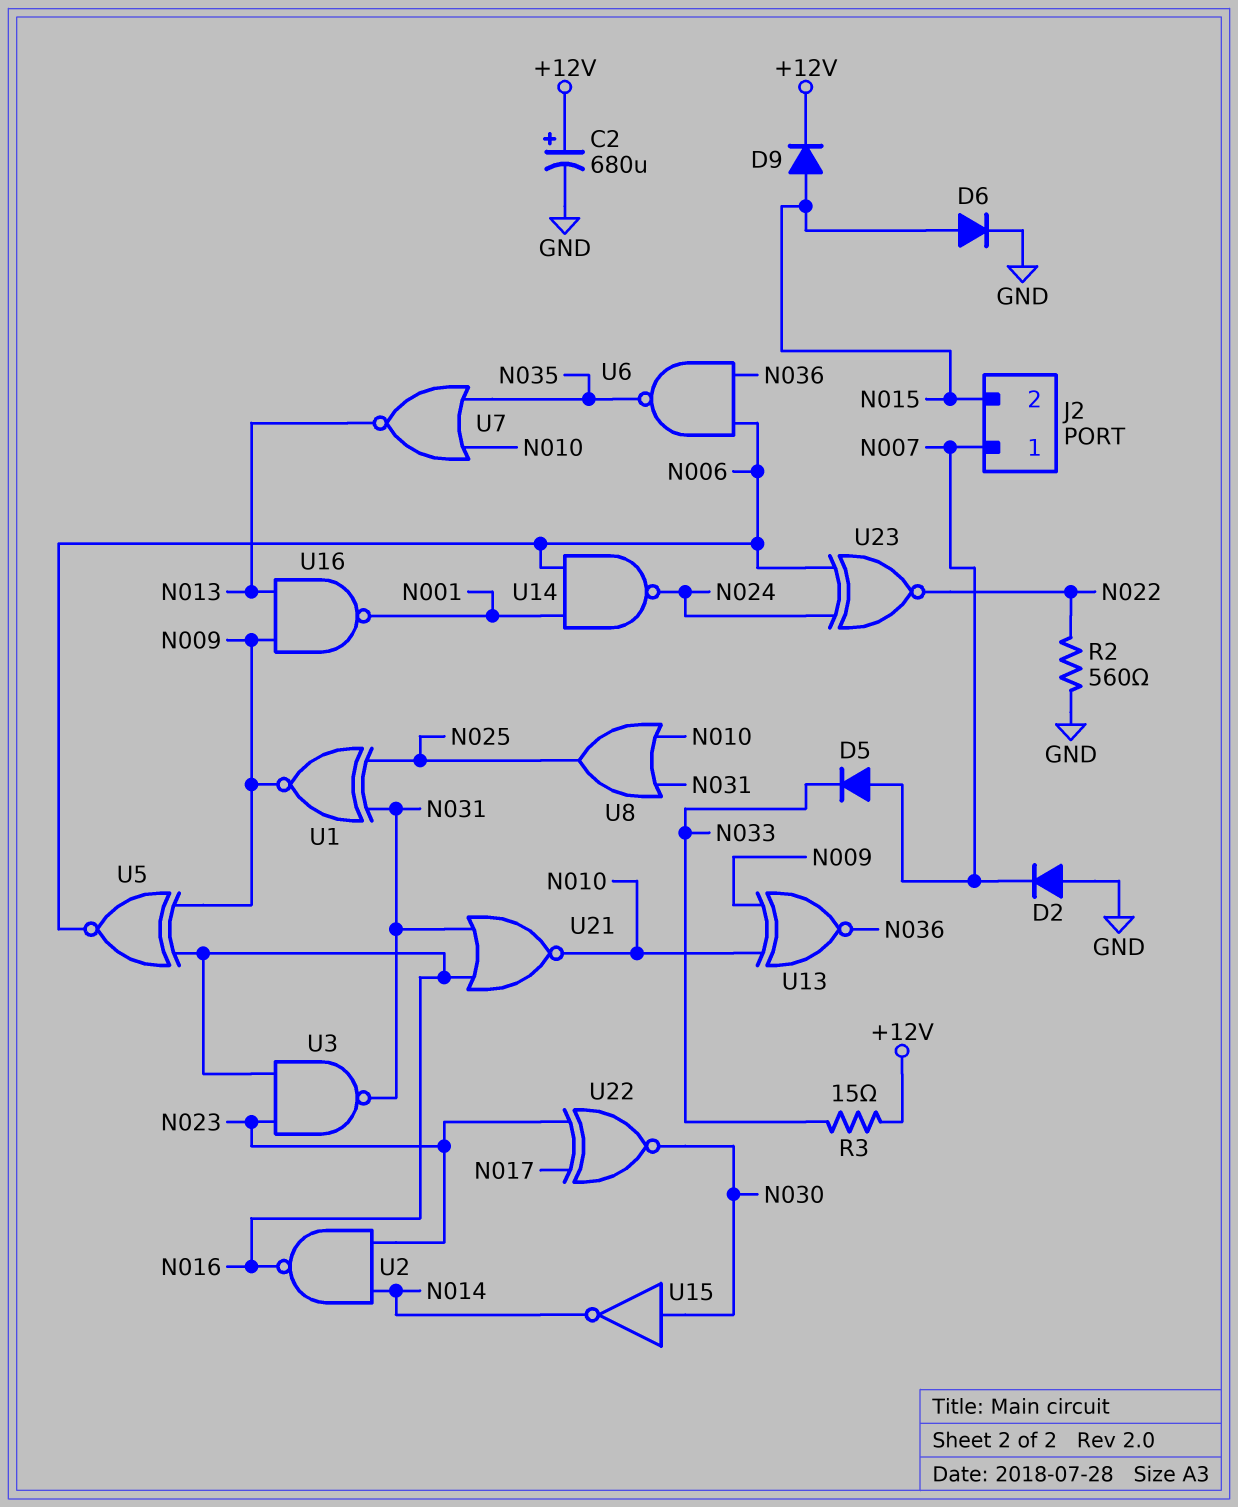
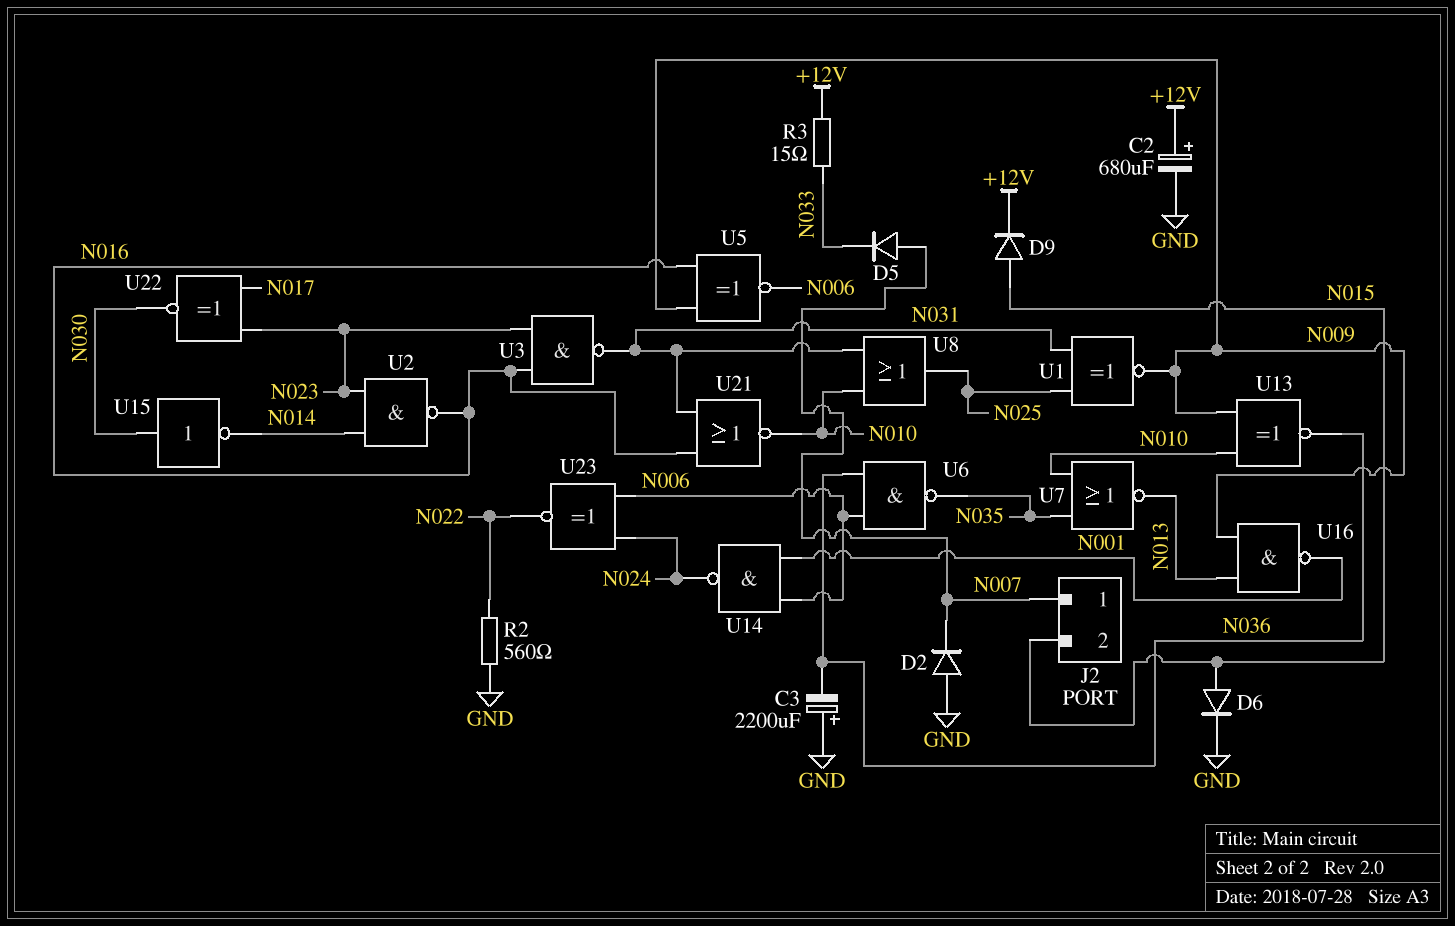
C3: none -> 2200uF (plus GND, minus N036)

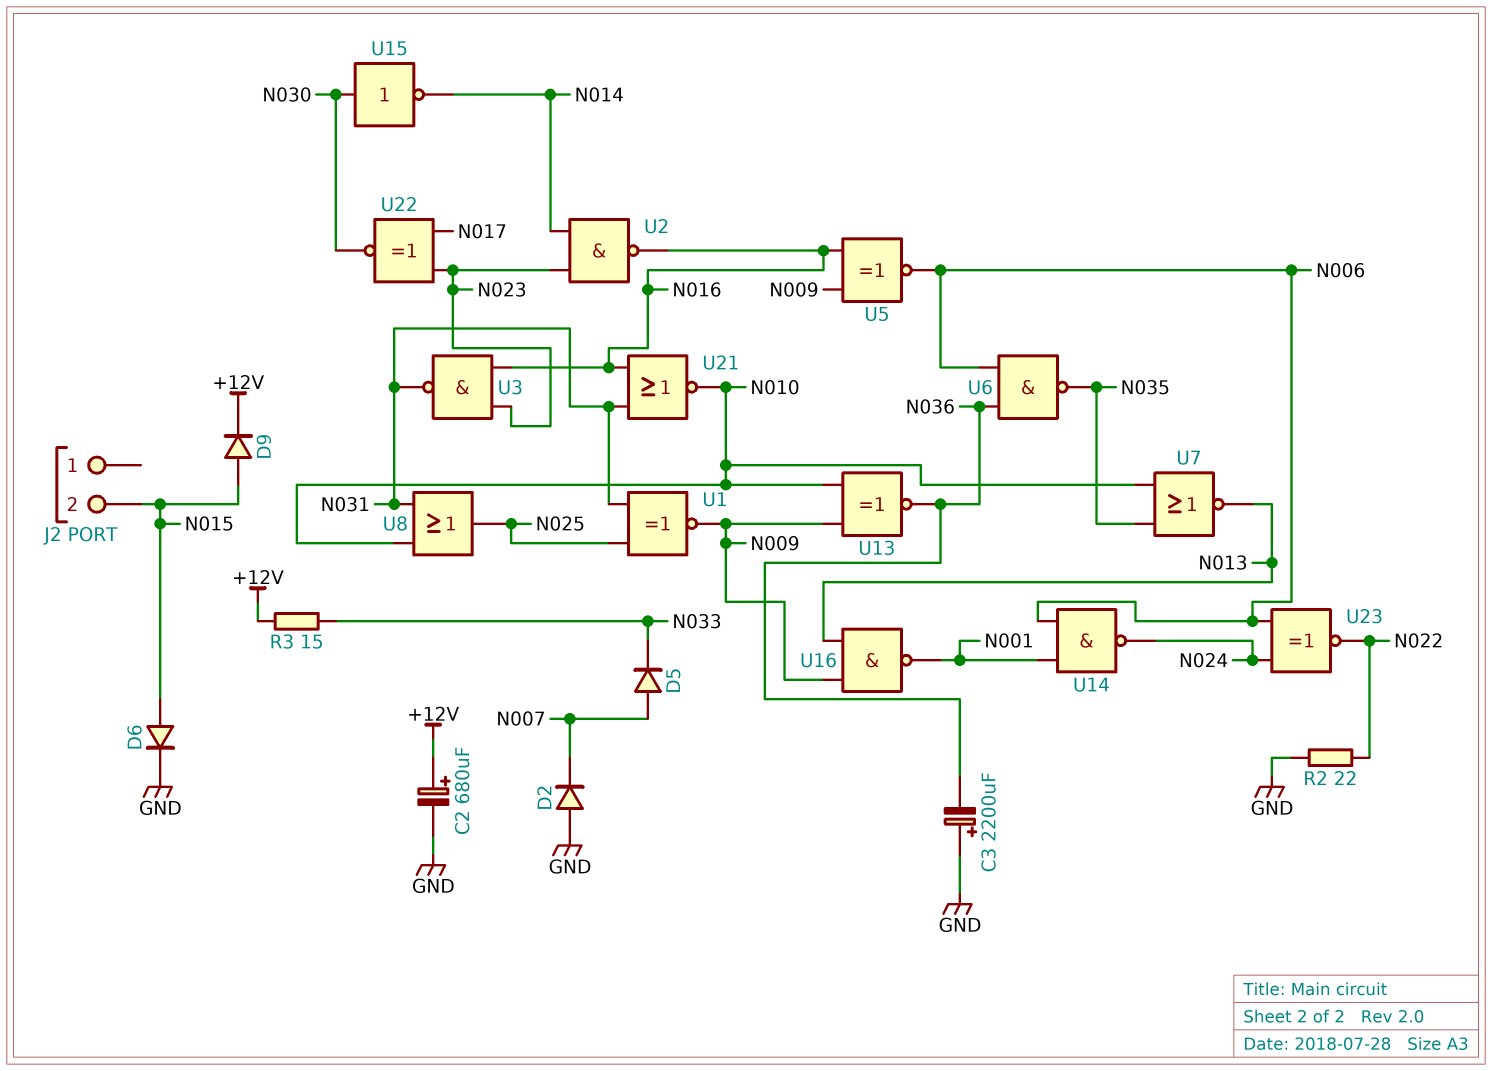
J2 pin 1: N007 -> none
R2: 560 (GND, N022) -> 22 (GND, N022)

